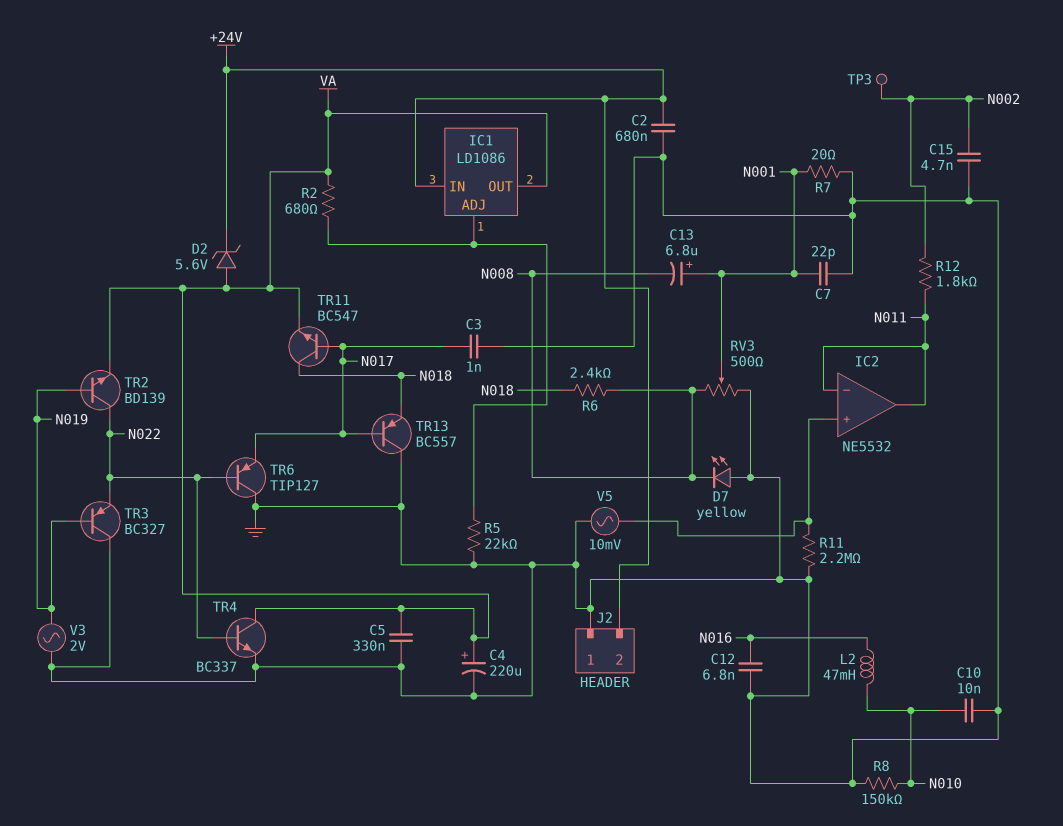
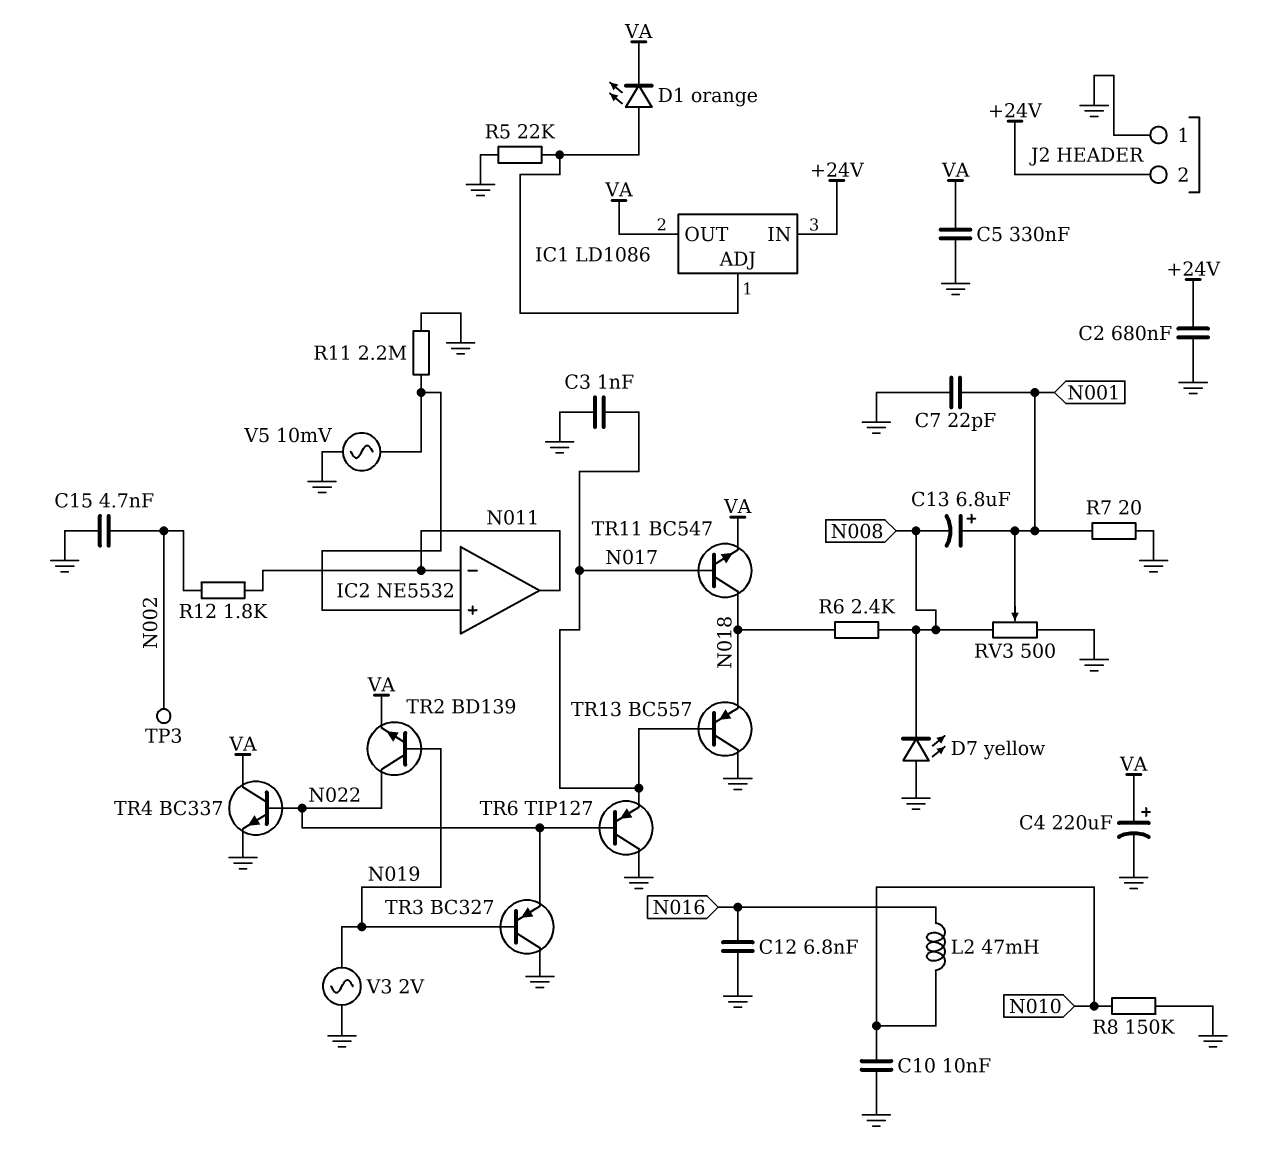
D1: none -> LED orange (A IC1/ADJ, K VA)
D2: zener 5.6V (A VA, K +24V) -> none
R2: 680 (IC1/ADJ, VA) -> none

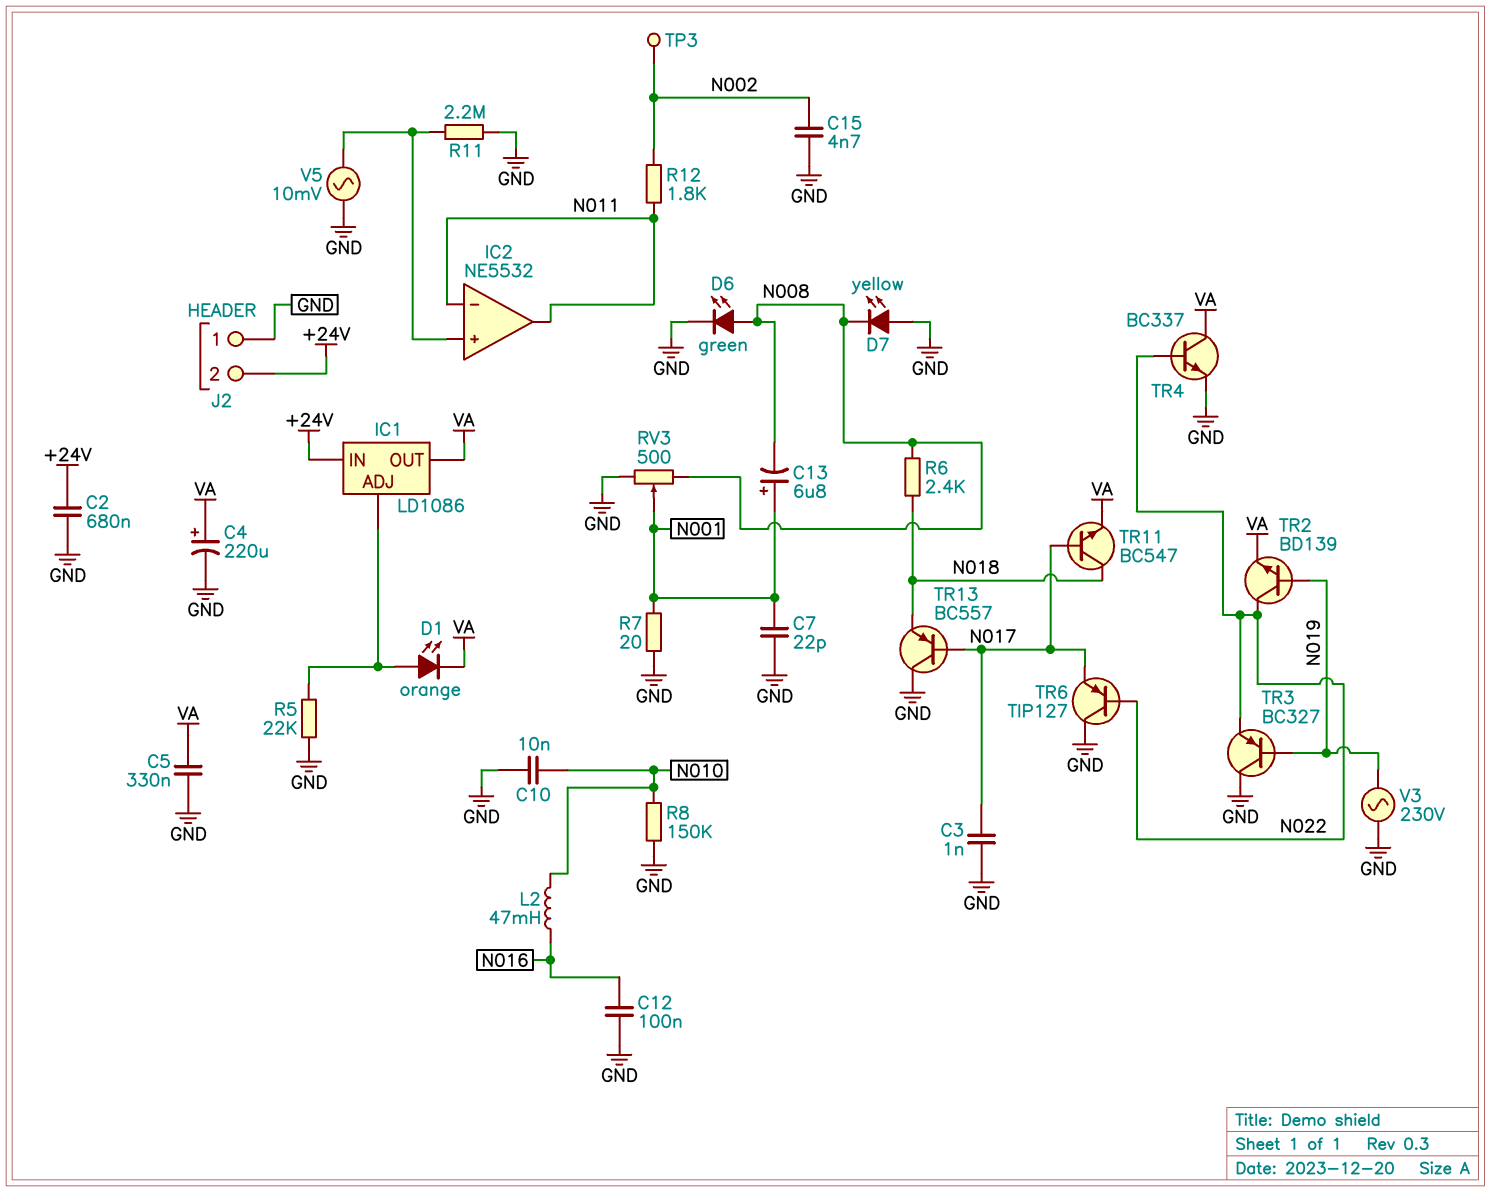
C12: 6.8nF (GND, N016) -> 100nF (GND, N016)
D6: none -> LED green (A N008, K GND)
V3: AC 2V (GND, N019) -> AC 230V (GND, N019)

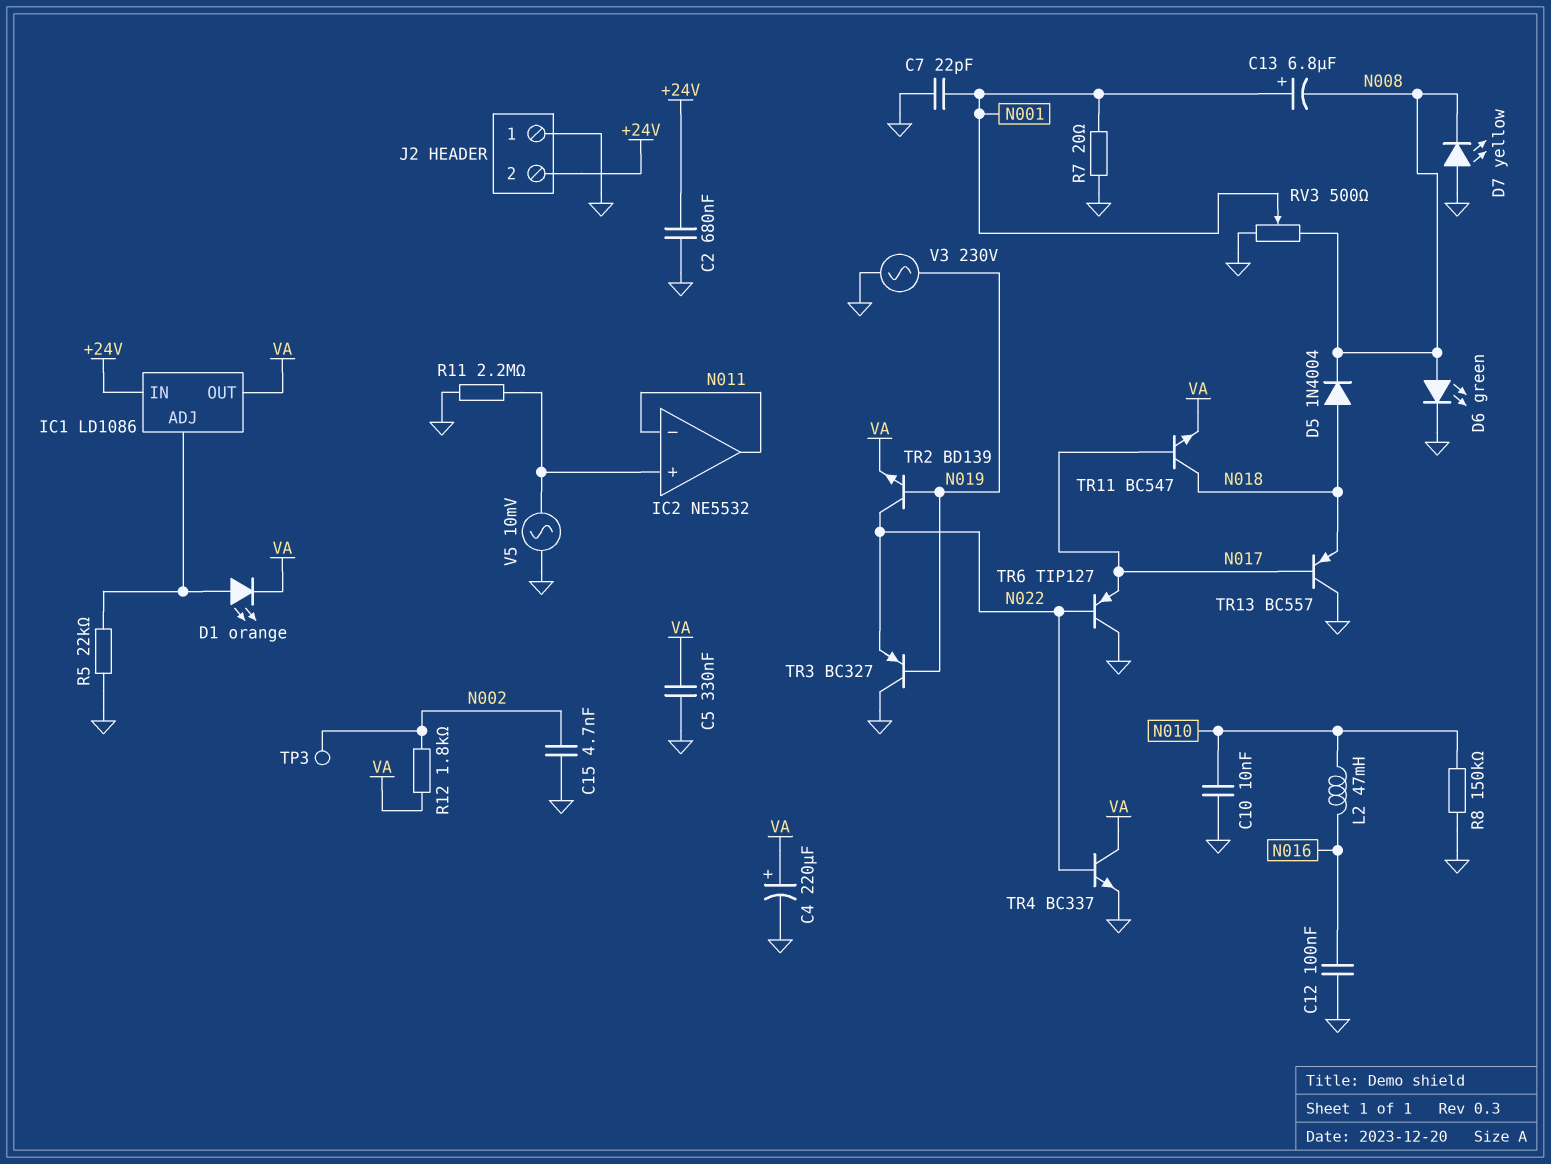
C3: 1nF (GND, N017) -> none
D5: none -> diode 1N4004 (A N018, K N008)
R6: 2.4k (N008, N018) -> none
R12: 1.8k (N002, N011) -> 1.8k (N002, VA)

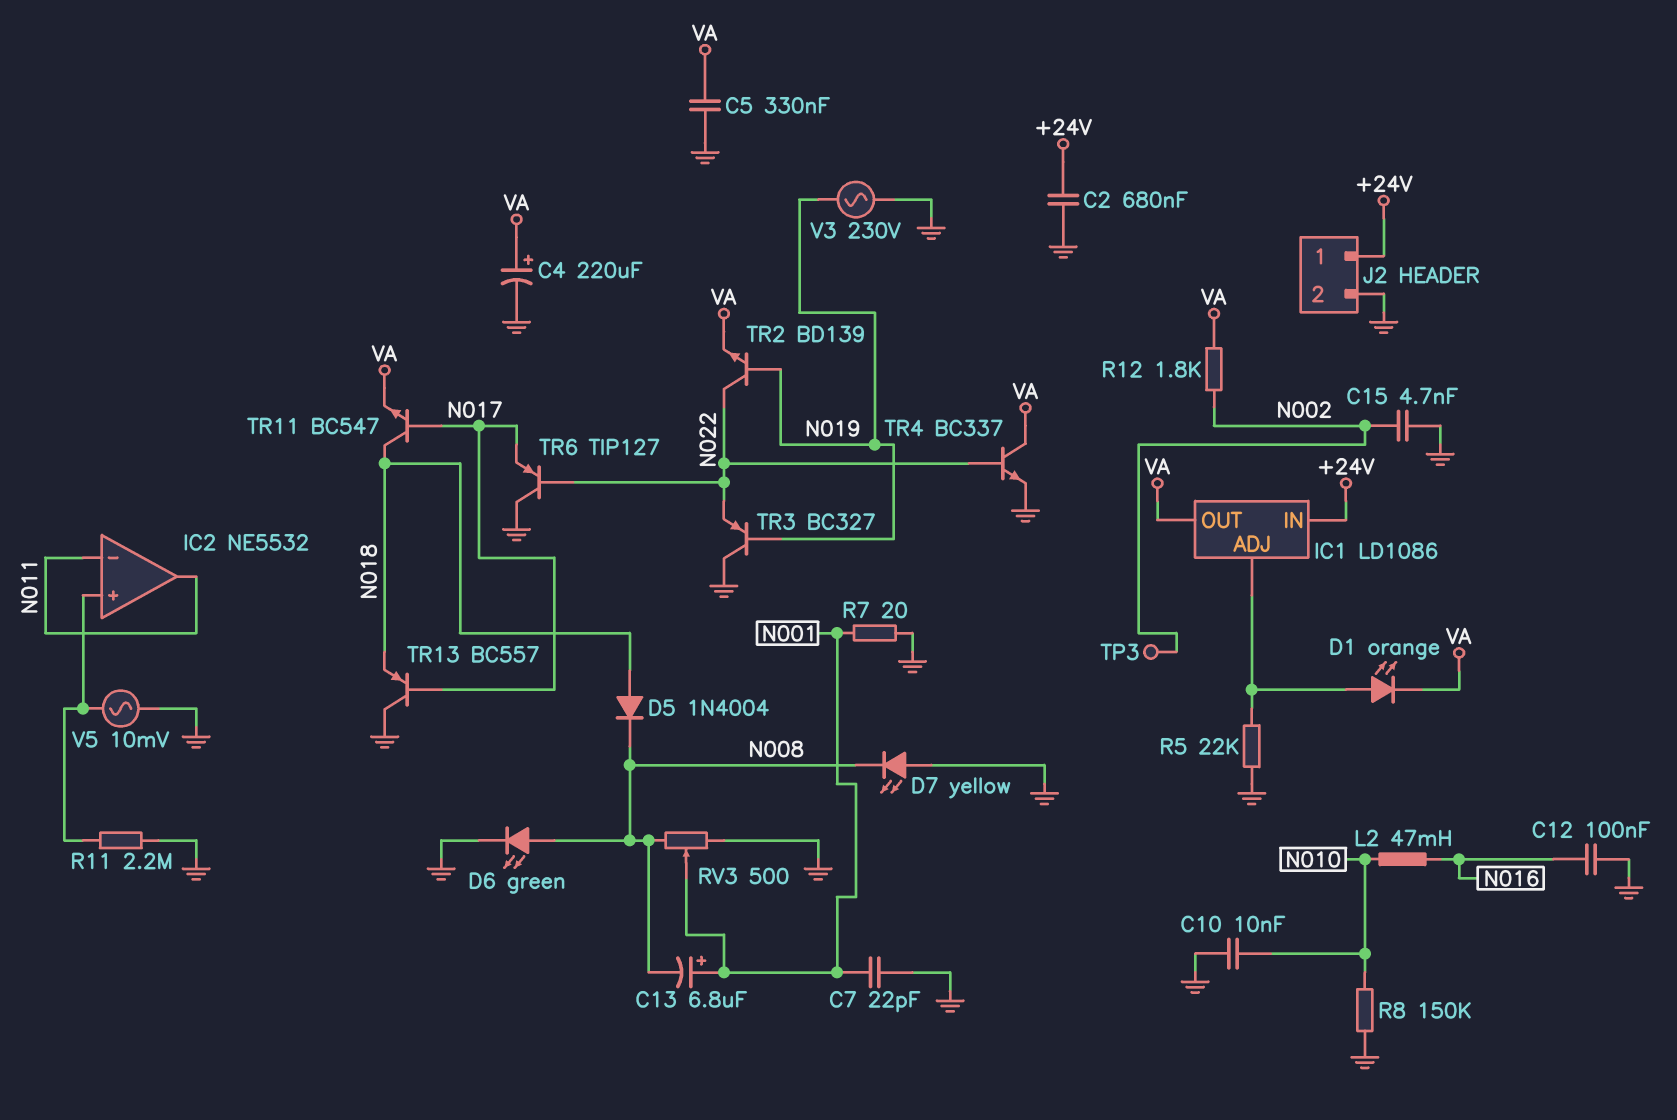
J2 pin 1: GND -> +24V
J2 pin 2: +24V -> GND

